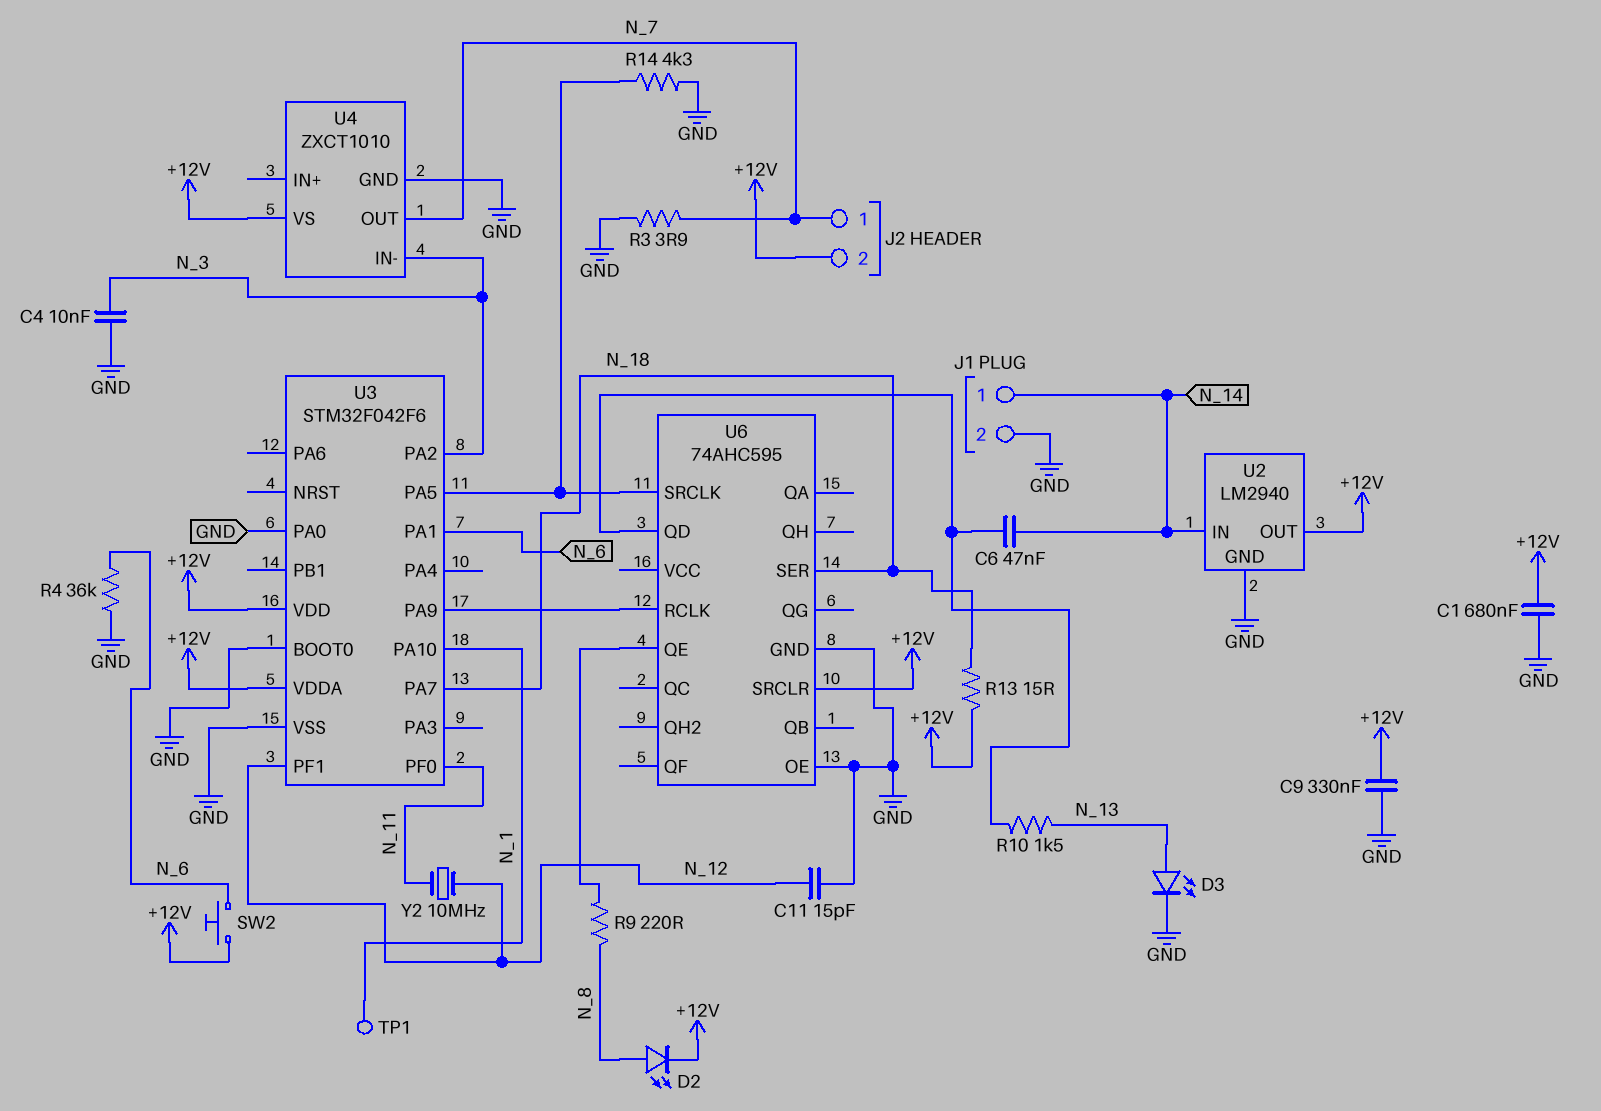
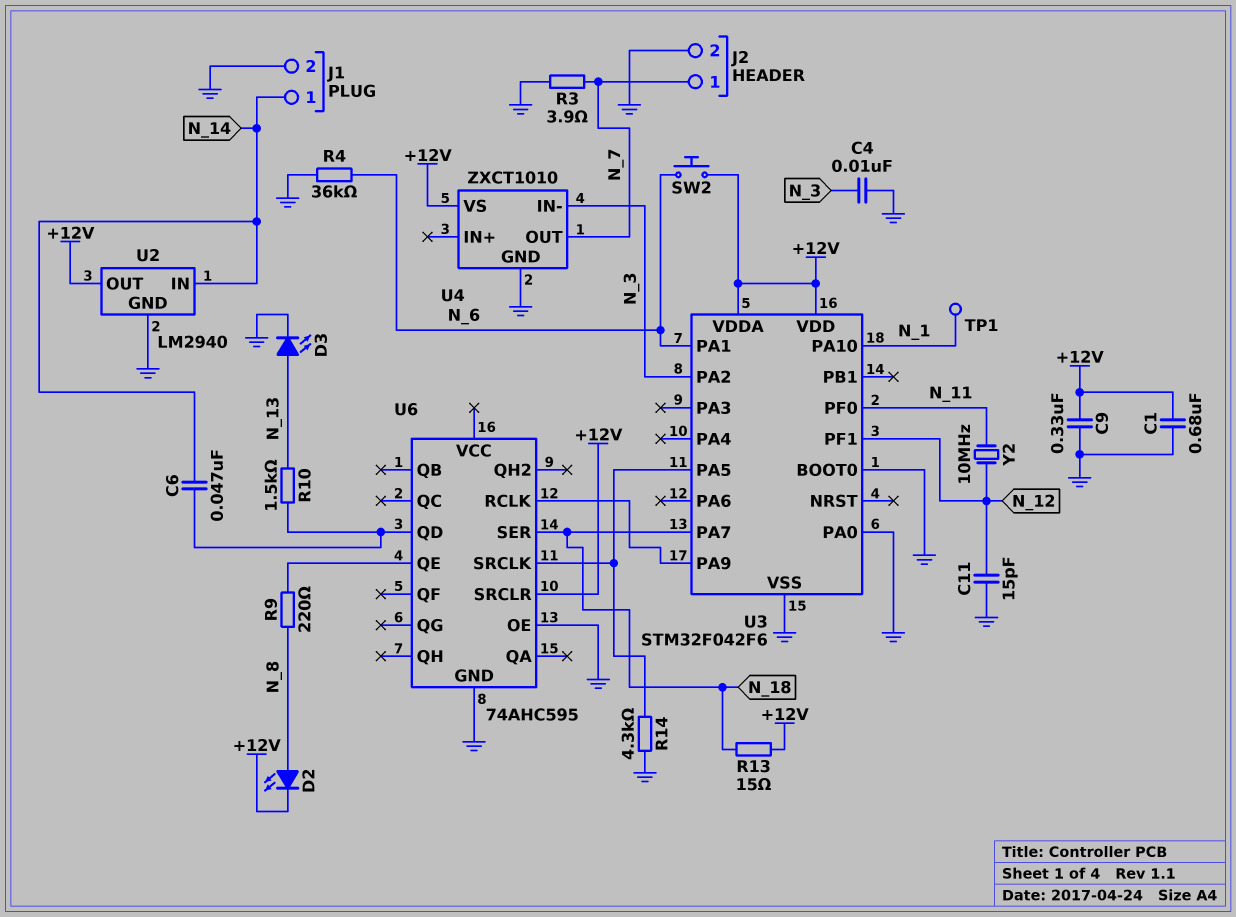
J2 pin 2: +12V -> GND

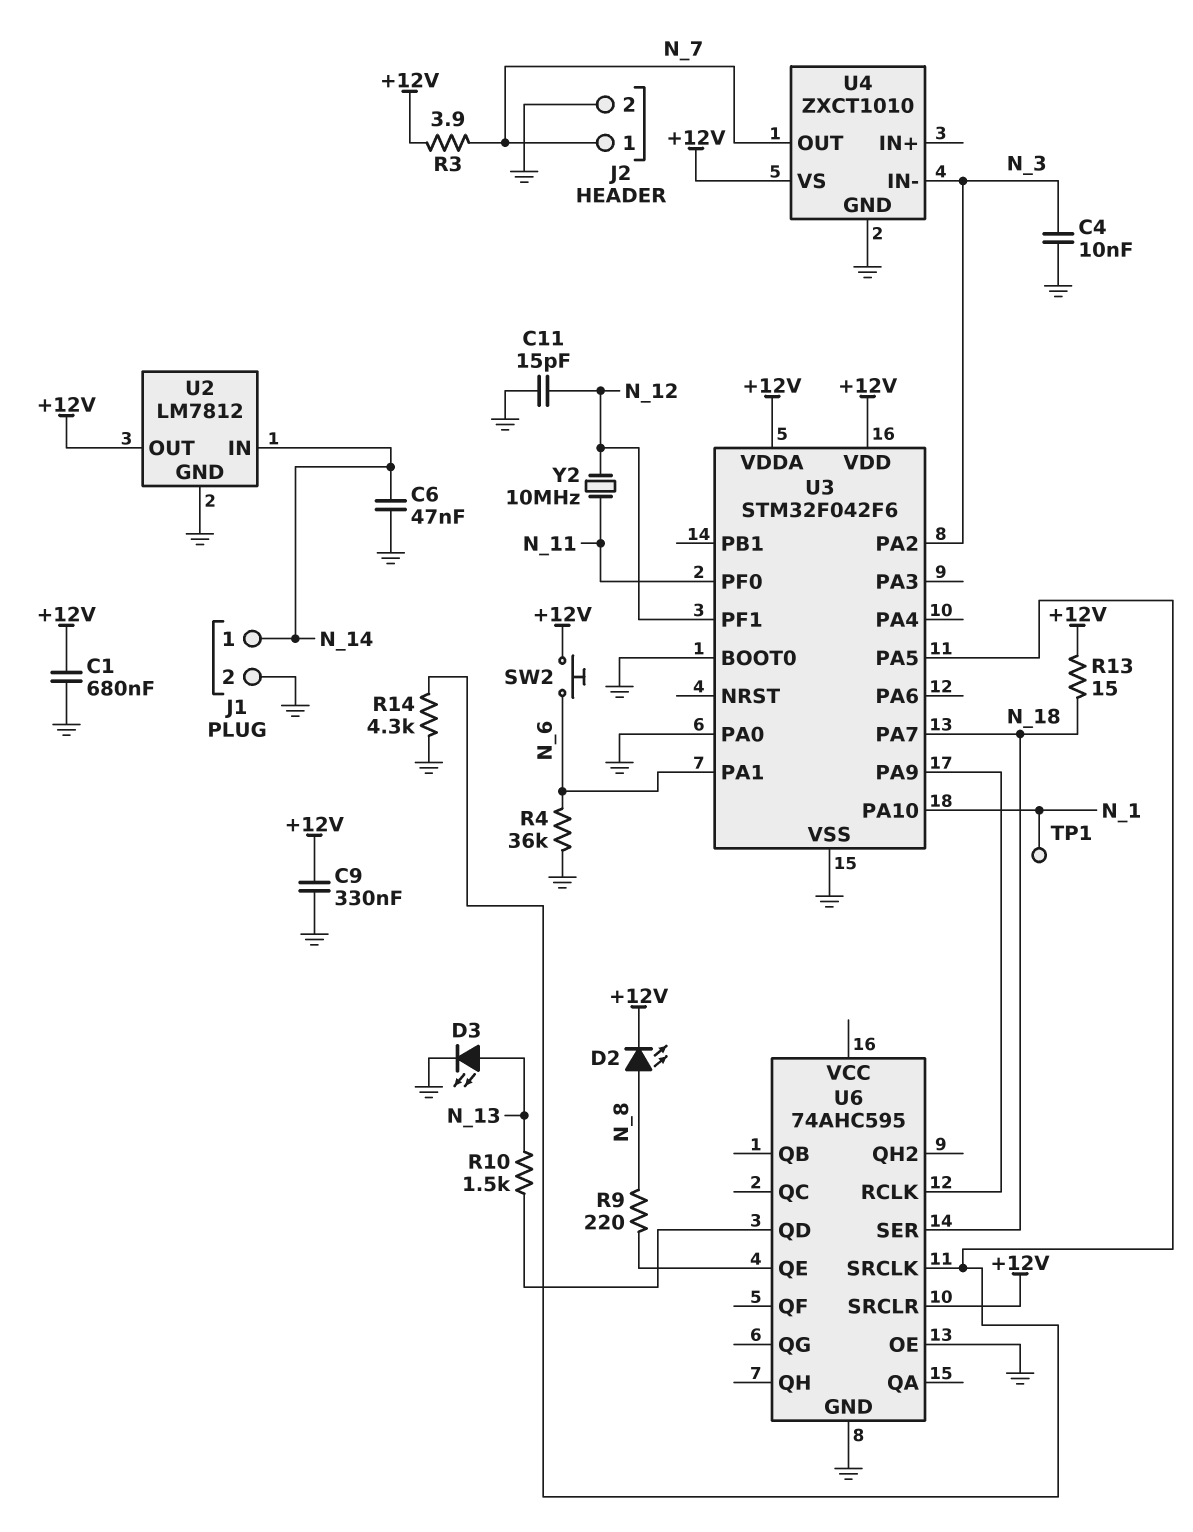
C6: 47nF (N_14, U6/QD) -> 47nF (GND, N_14)
R3: 3.9 (GND, N_7) -> 3.9 (+12V, N_7)
U2: LM2940 -> LM7812

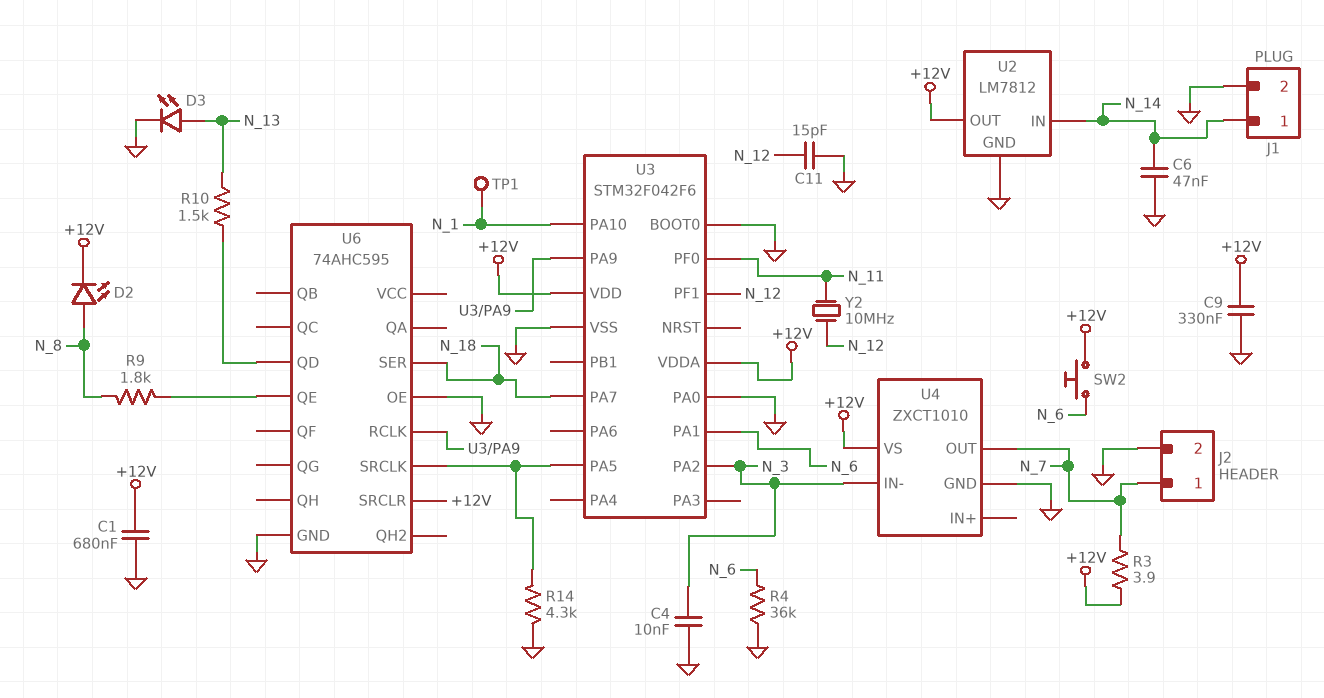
R9: 220 (N_8, U6/QE) -> 1.8k (N_8, U6/QE)
R13: 15 (+12V, N_18) -> none

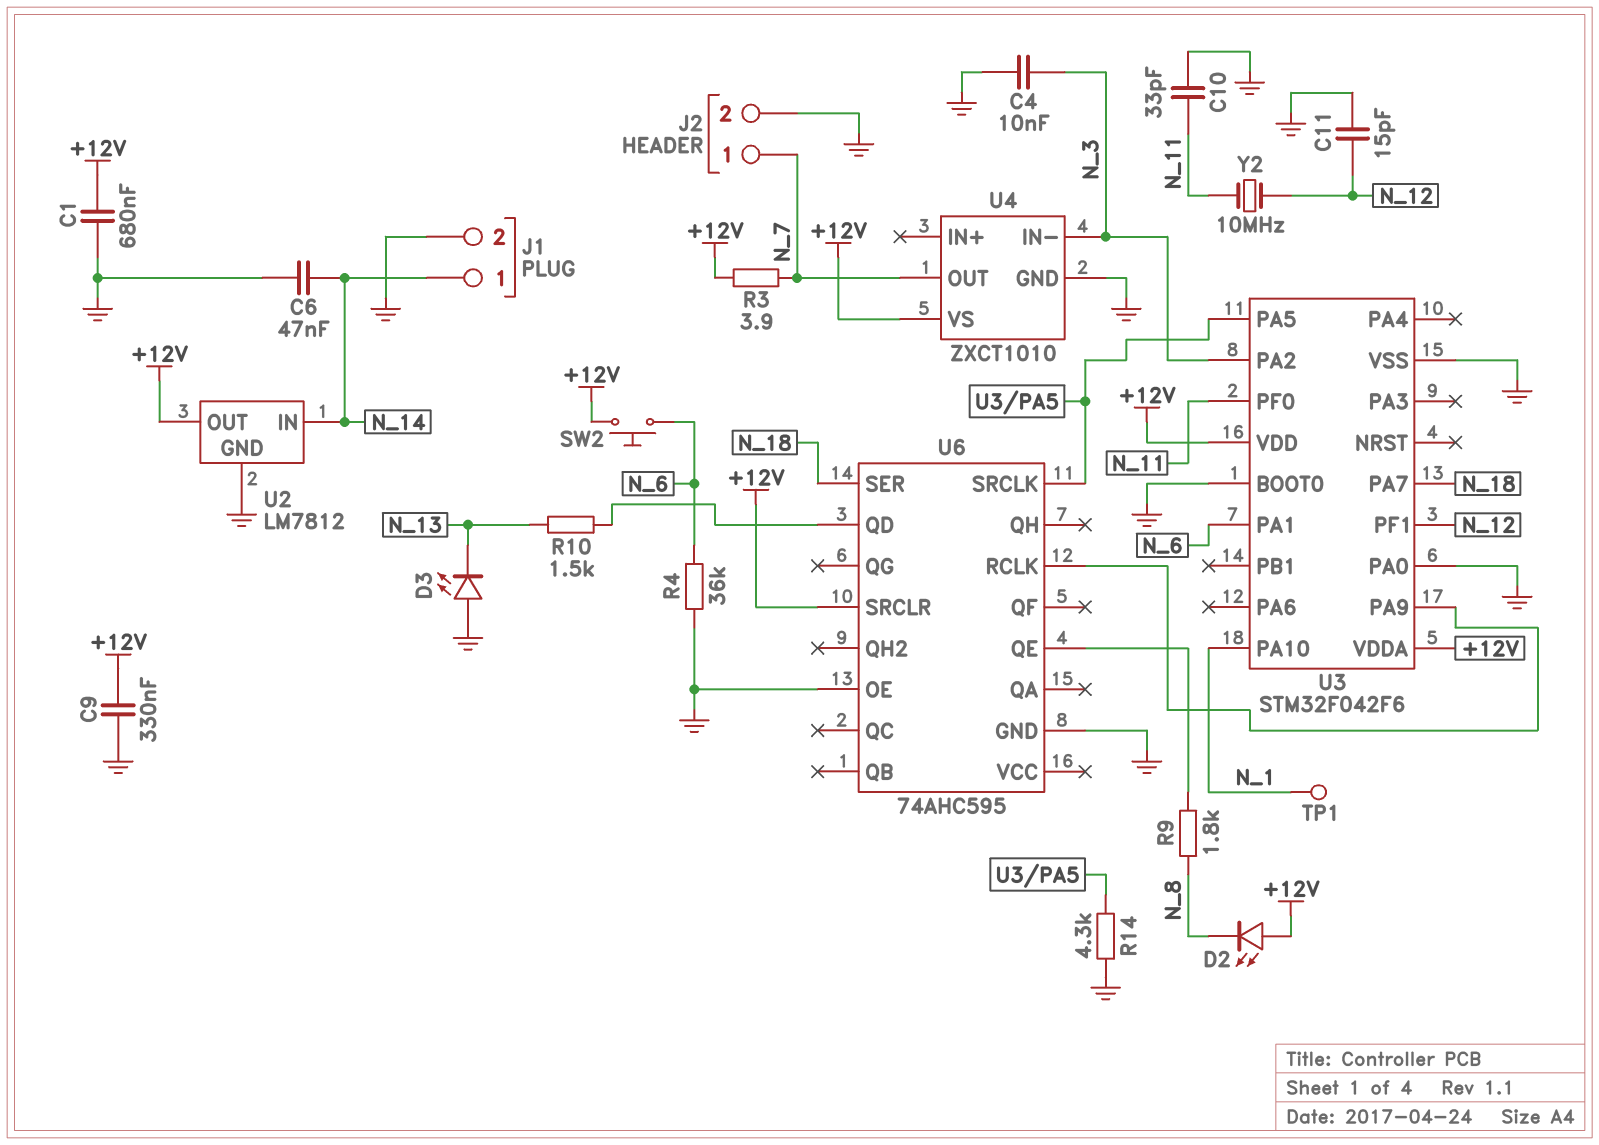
C10: none -> 33pF (GND, N_11)
D2: LED (A N_8, K +12V) -> LED (A +12V, K N_8)
D3: LED (A N_13, K GND) -> LED (A GND, K N_13)

